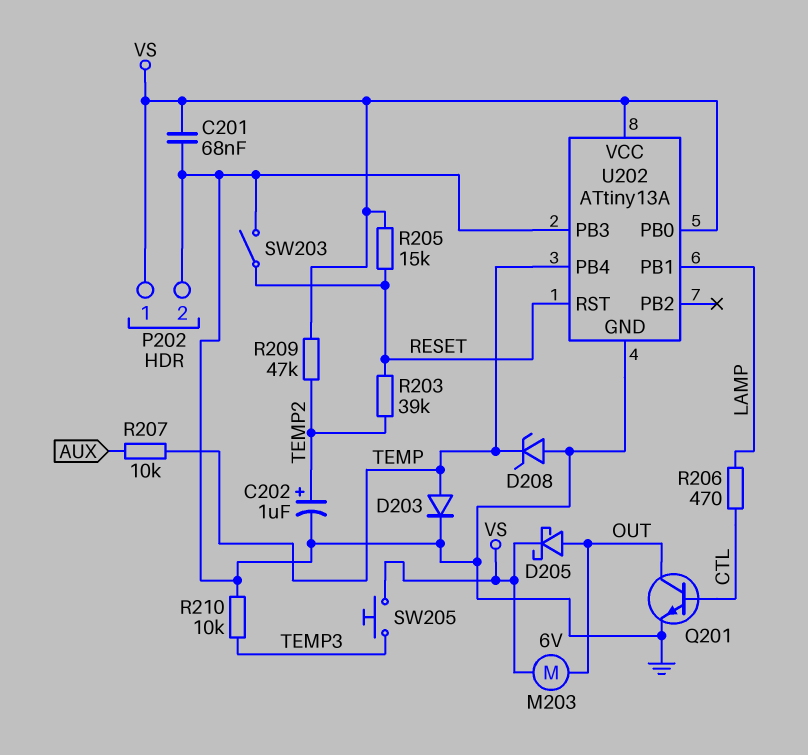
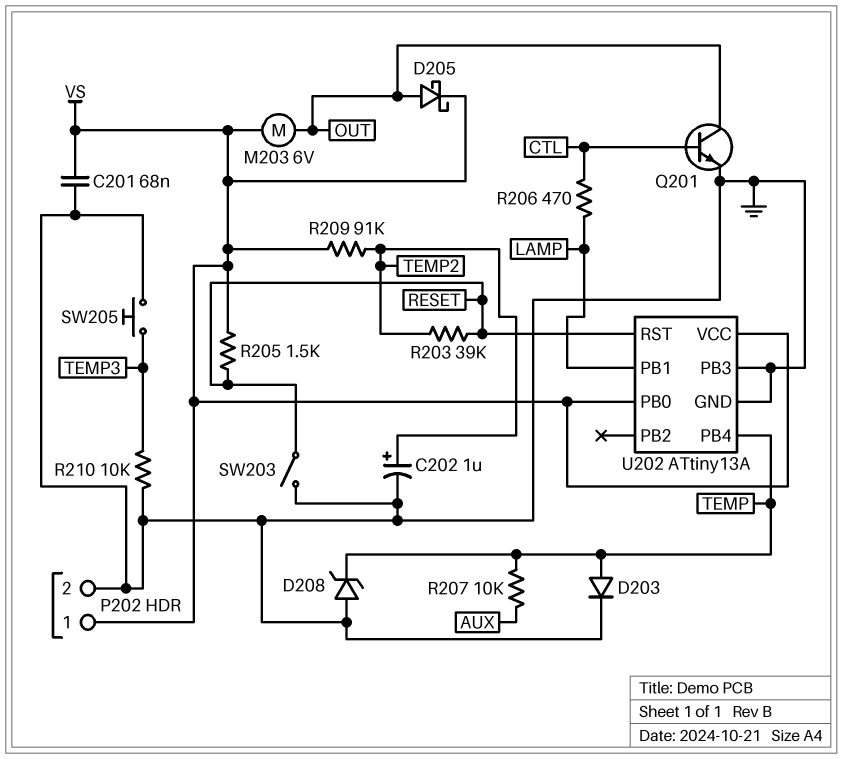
R205: 15k (RESET, VS) -> 1.5k (RESET, VS)
R209: 47k (TEMP2, VS) -> 91k (TEMP2, VS)
SW205: button (TEMP3, VS) -> button (GND, TEMP3)

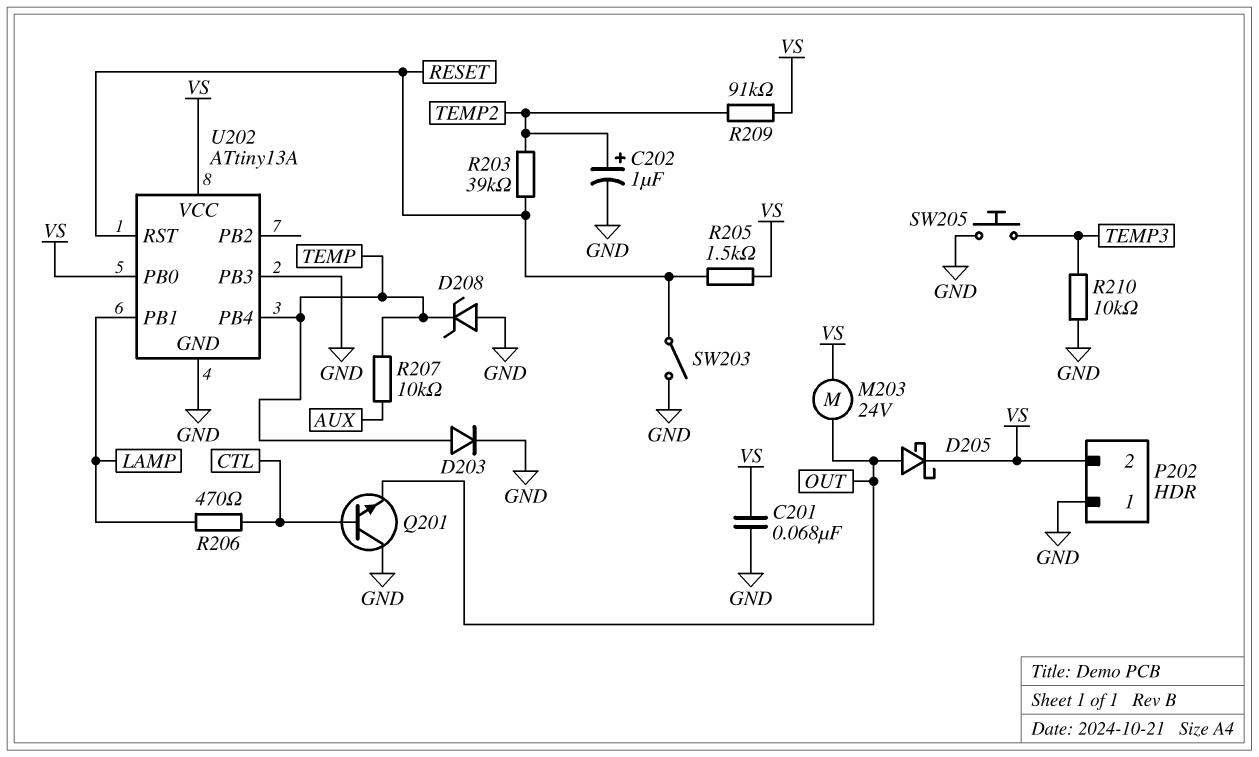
M203: motor 6V (OUT, VS) -> motor 24V (OUT, VS)
P202 pin 1: VS -> GND
P202 pin 2: GND -> VS
Q201: NPN (B CTL, C OUT, E GND) -> NPN (B CTL, C GND, E OUT)

